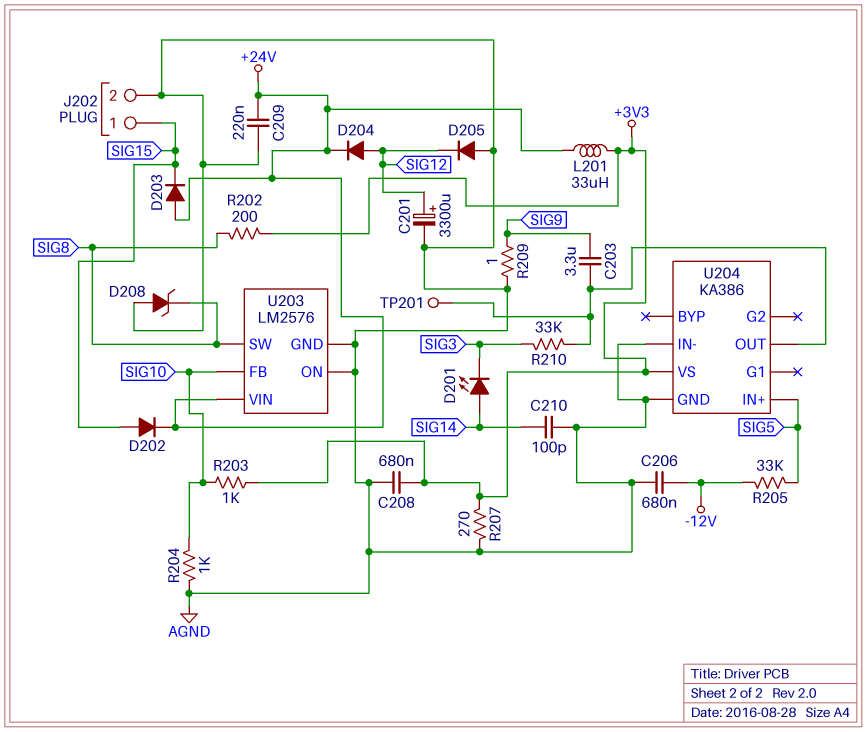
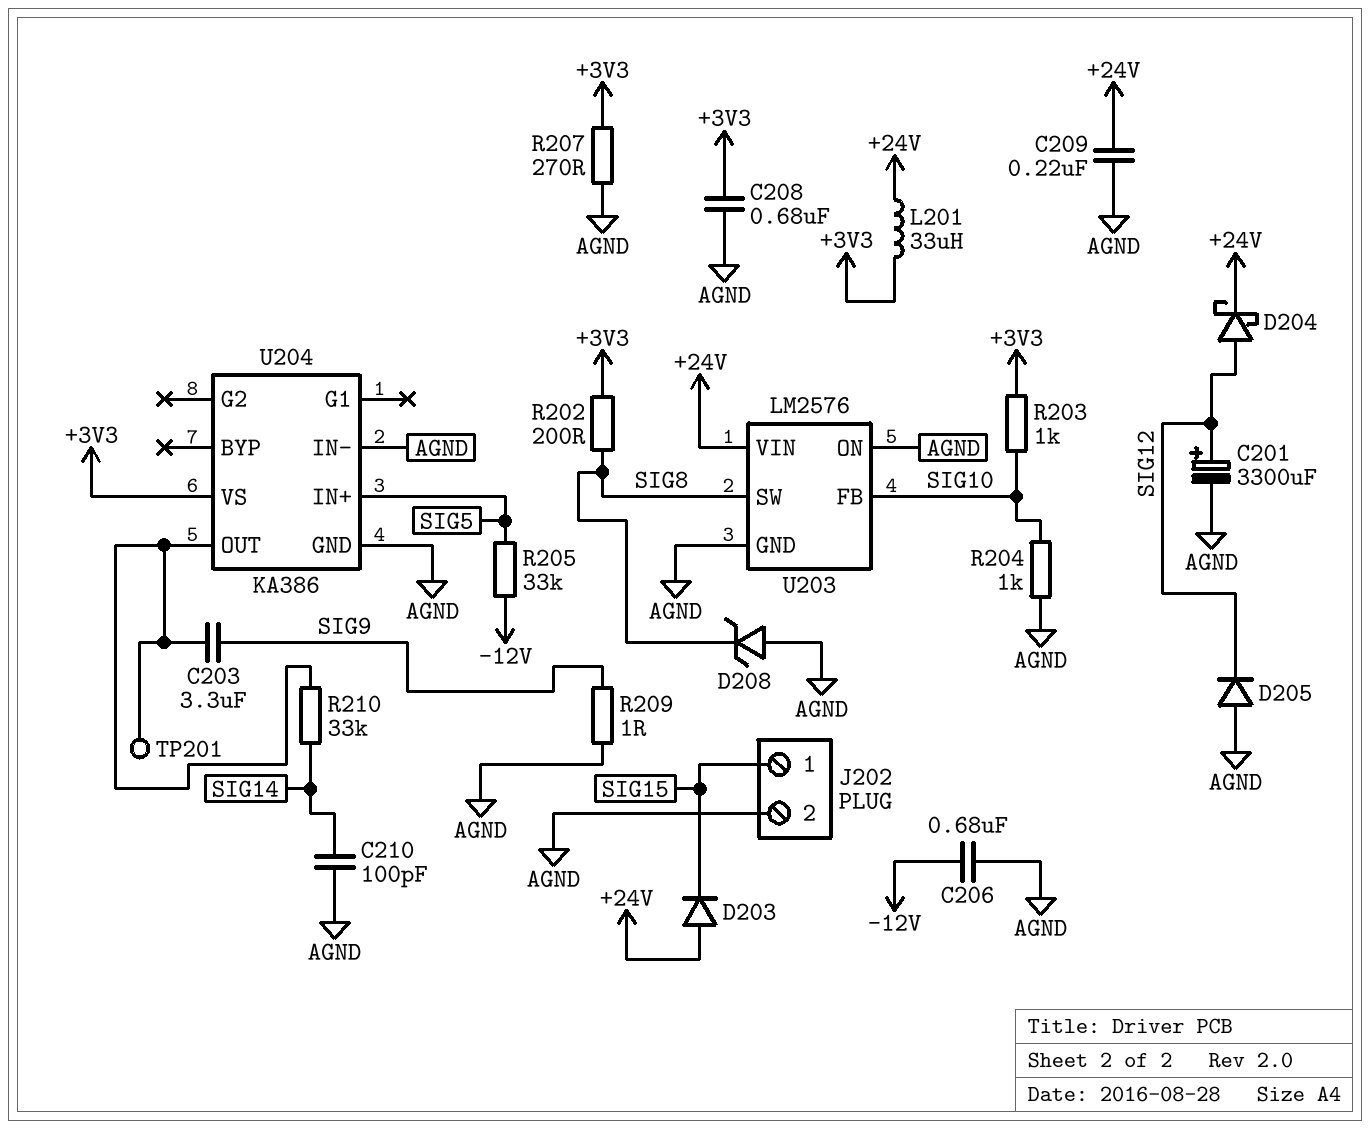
D201: LED (A SIG14, K SIG3) -> none
D202: diode (A SIG15, K +24V) -> none
D204: diode (A SIG12, K +24V) -> schottky (A SIG12, K +24V)
R210: 33k (SIG3, U204/OUT) -> 33k (SIG14, U204/OUT)

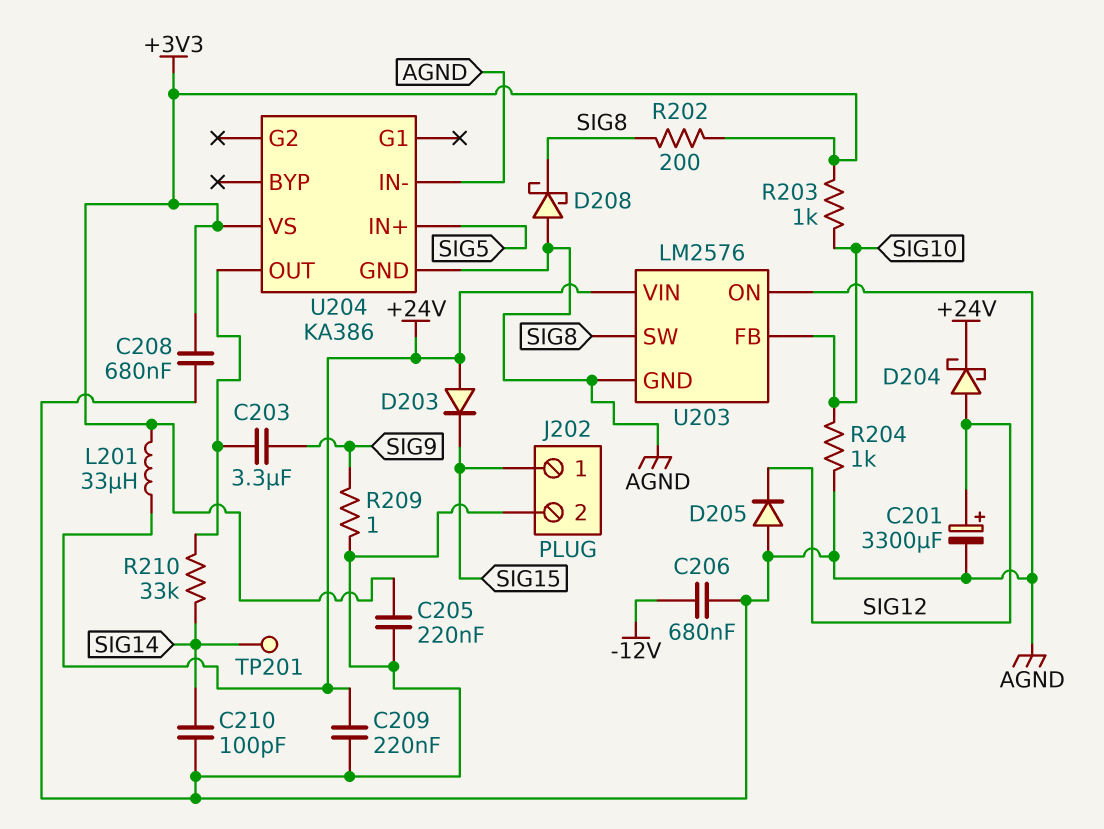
C205: none -> 220nF (+3V3, AGND)
D208: zener (A AGND, K SIG8) -> schottky (A AGND, K SIG8)
R205: 33k (-12V, SIG5) -> none
R207: 270 (+3V3, AGND) -> none
TP201: test point (U204/OUT) -> test point (SIG14)

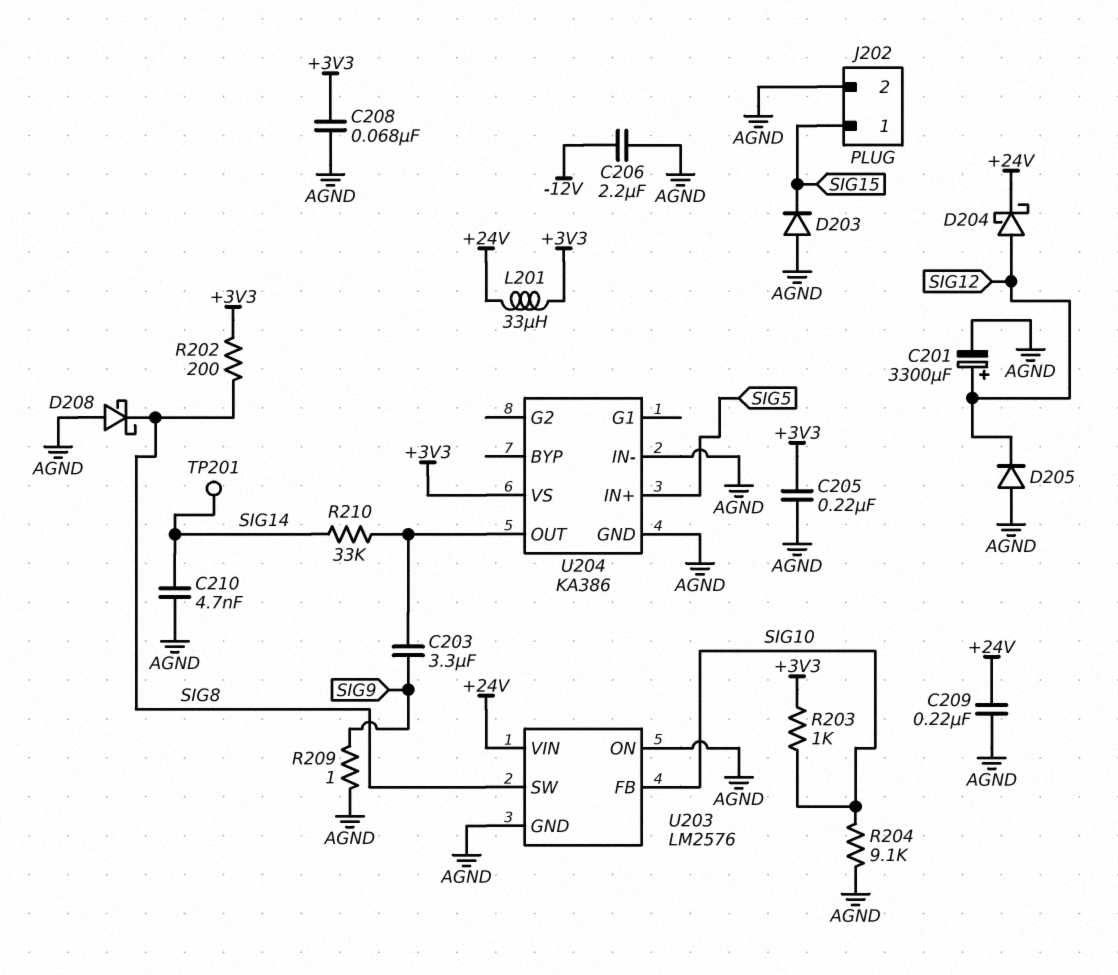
C206: 680nF (-12V, AGND) -> 2.2uF (-12V, AGND)
C208: 680nF (+3V3, AGND) -> 68nF (+3V3, AGND)
C210: 100pF (AGND, SIG14) -> 4.7nF (AGND, SIG14)
D203: diode (A +24V, K SIG15) -> diode (A AGND, K SIG15)
R204: 1k (AGND, SIG10) -> 9.1k (AGND, SIG10)

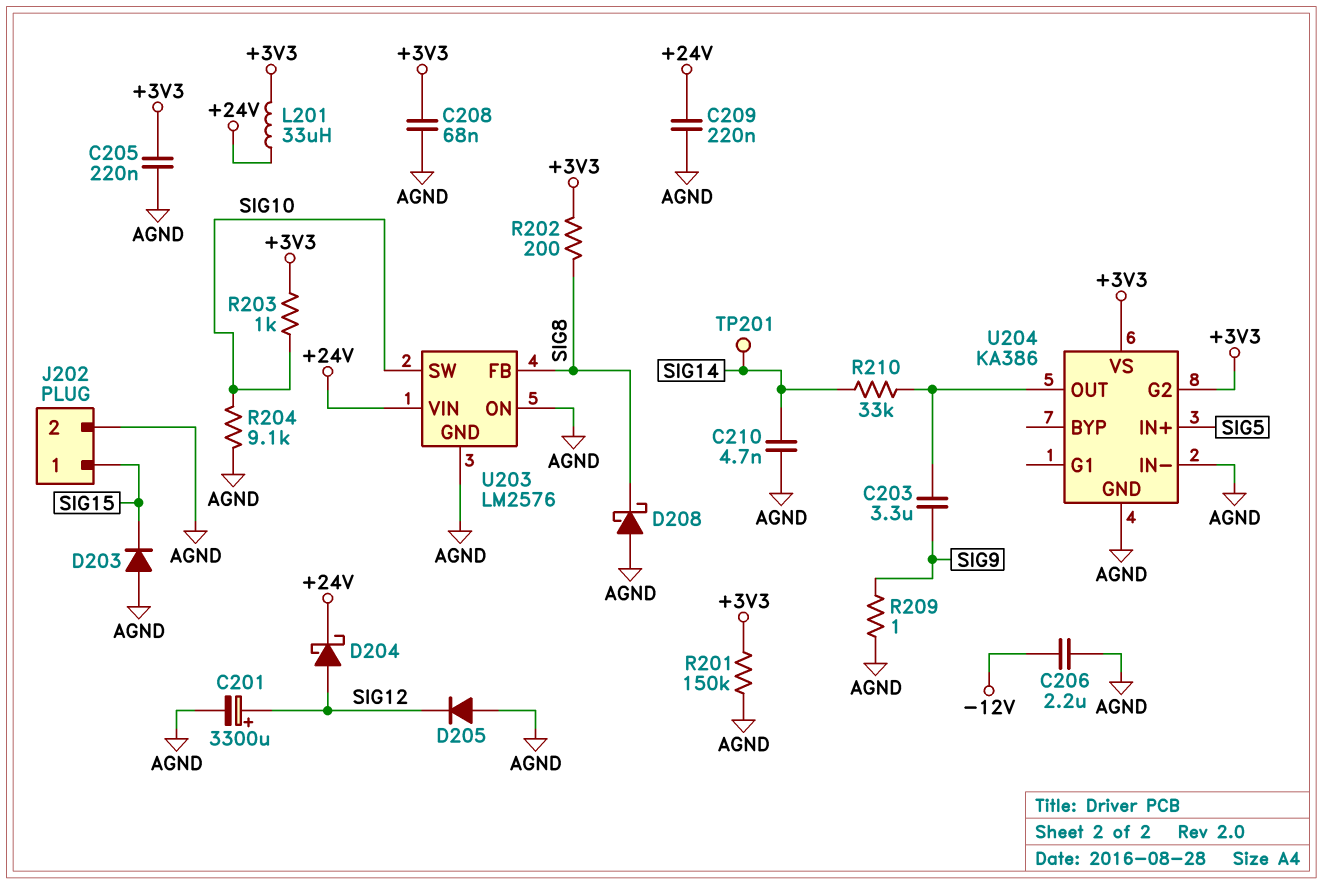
R201: none -> 150k (+3V3, AGND)
U203 pin FB: SIG10 -> SIG8
U203 pin SW: SIG8 -> SIG10
U204 pin G2: none -> +3V3

